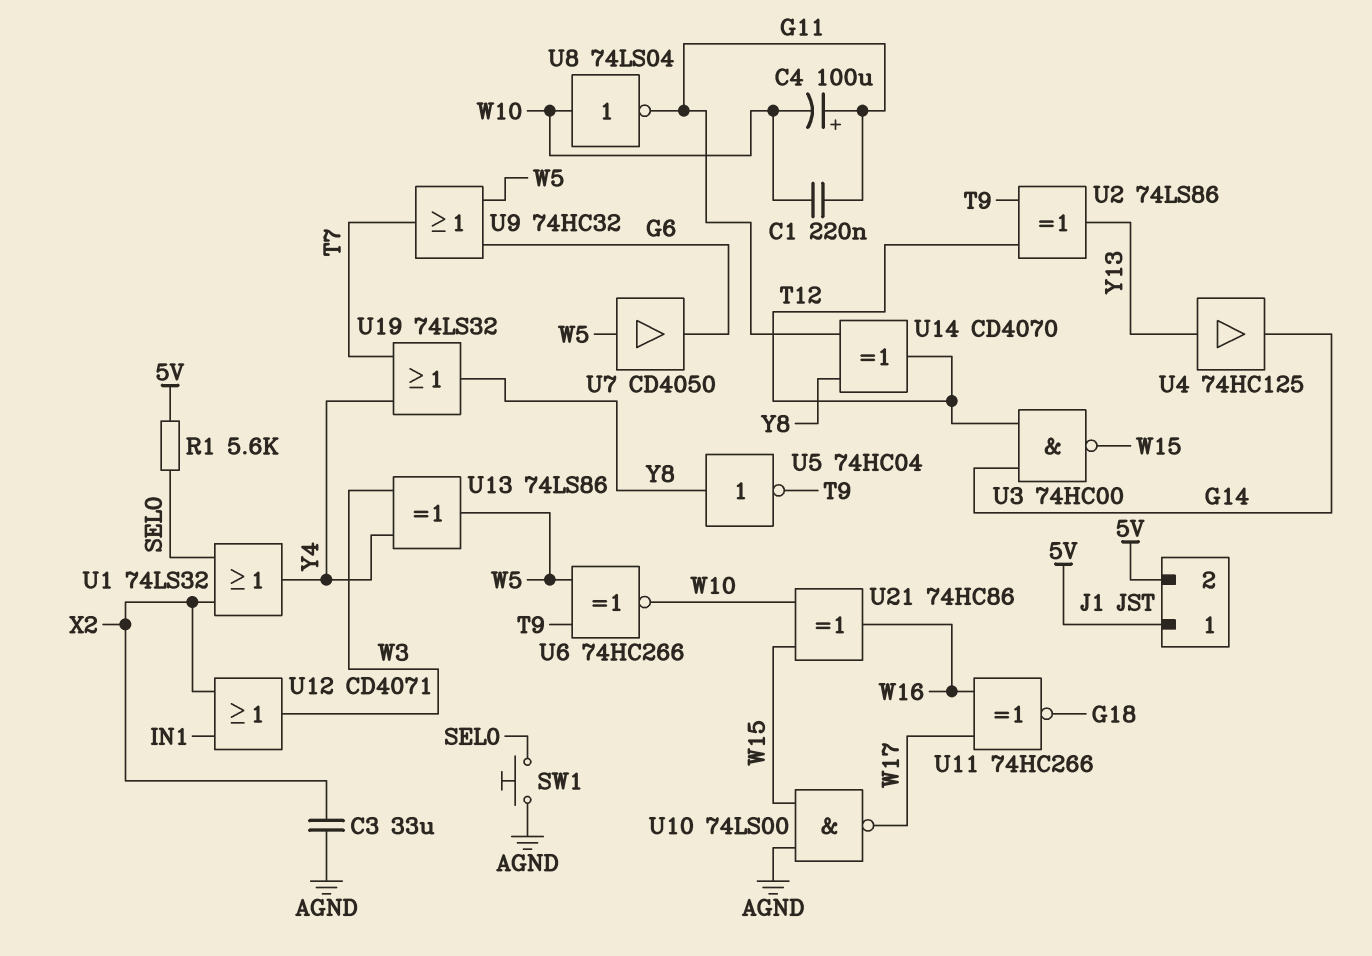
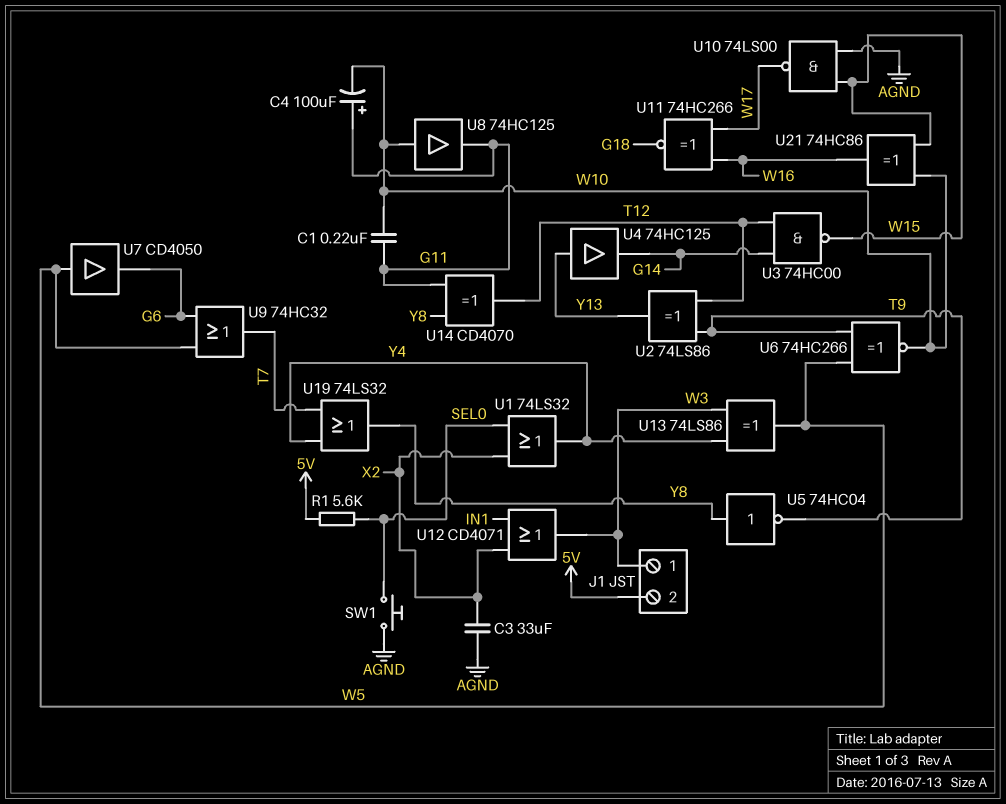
J1 pin 1: 5V -> W3
U8: NOT 74LS04 (in W10, out G11) -> buffer 74HC125 (in W10, out G11)

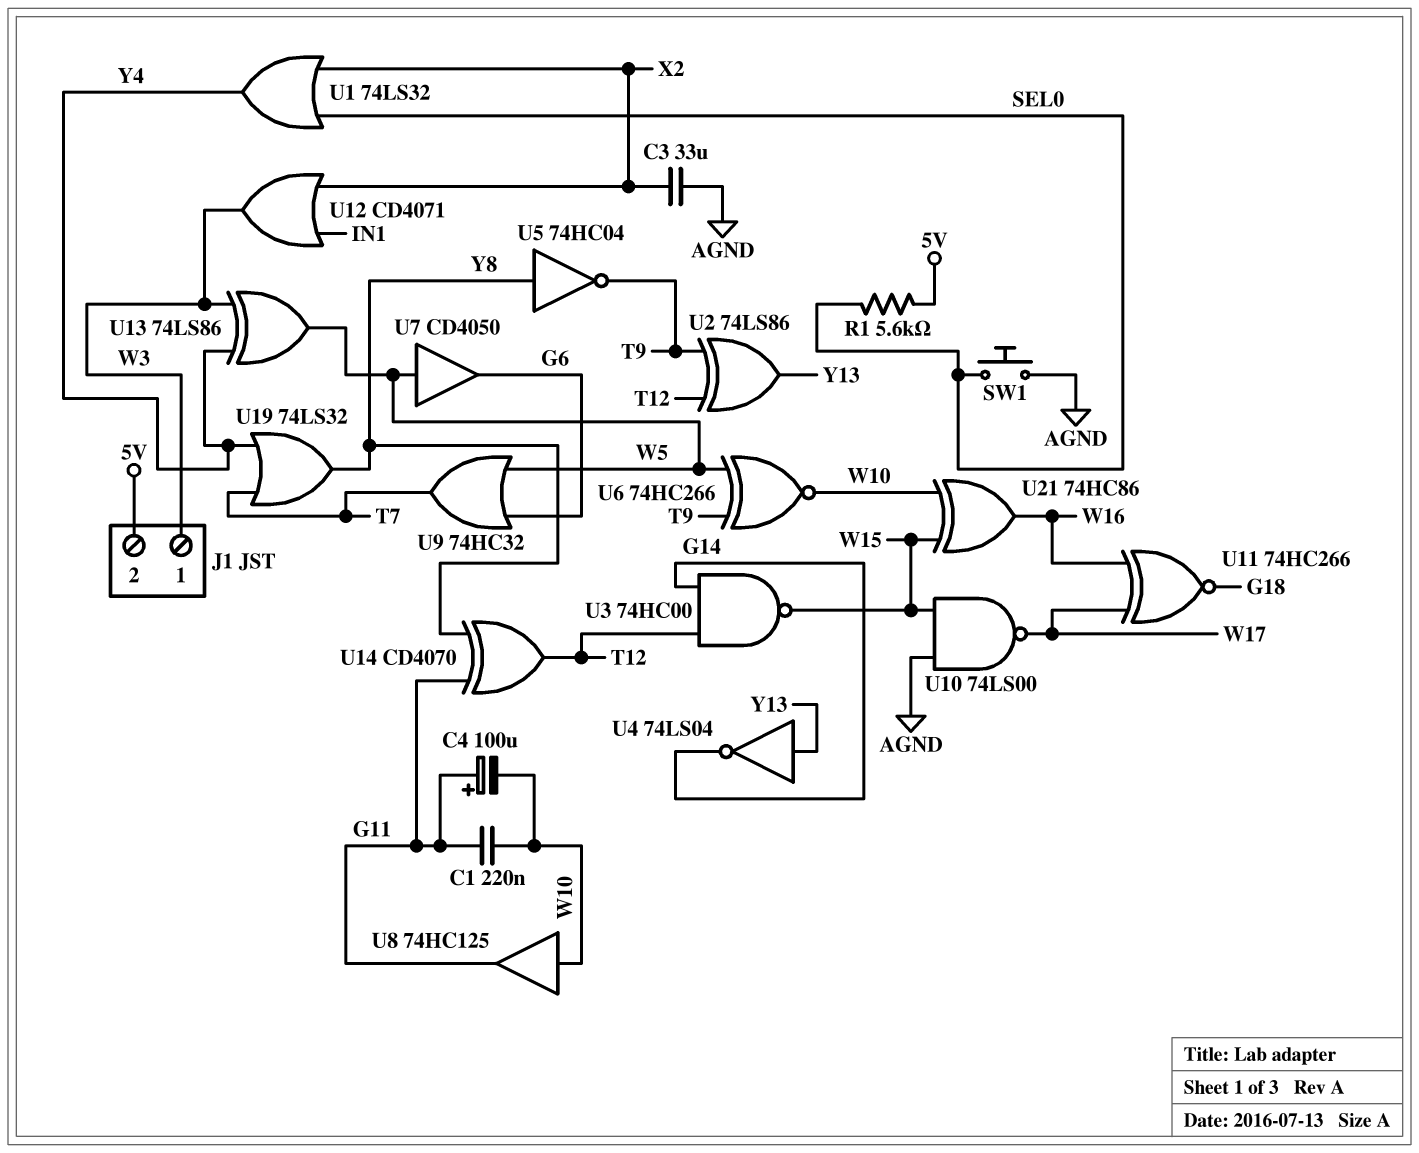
U4: buffer 74HC125 (in Y13, out G14) -> NOT 74LS04 (in Y13, out G14)

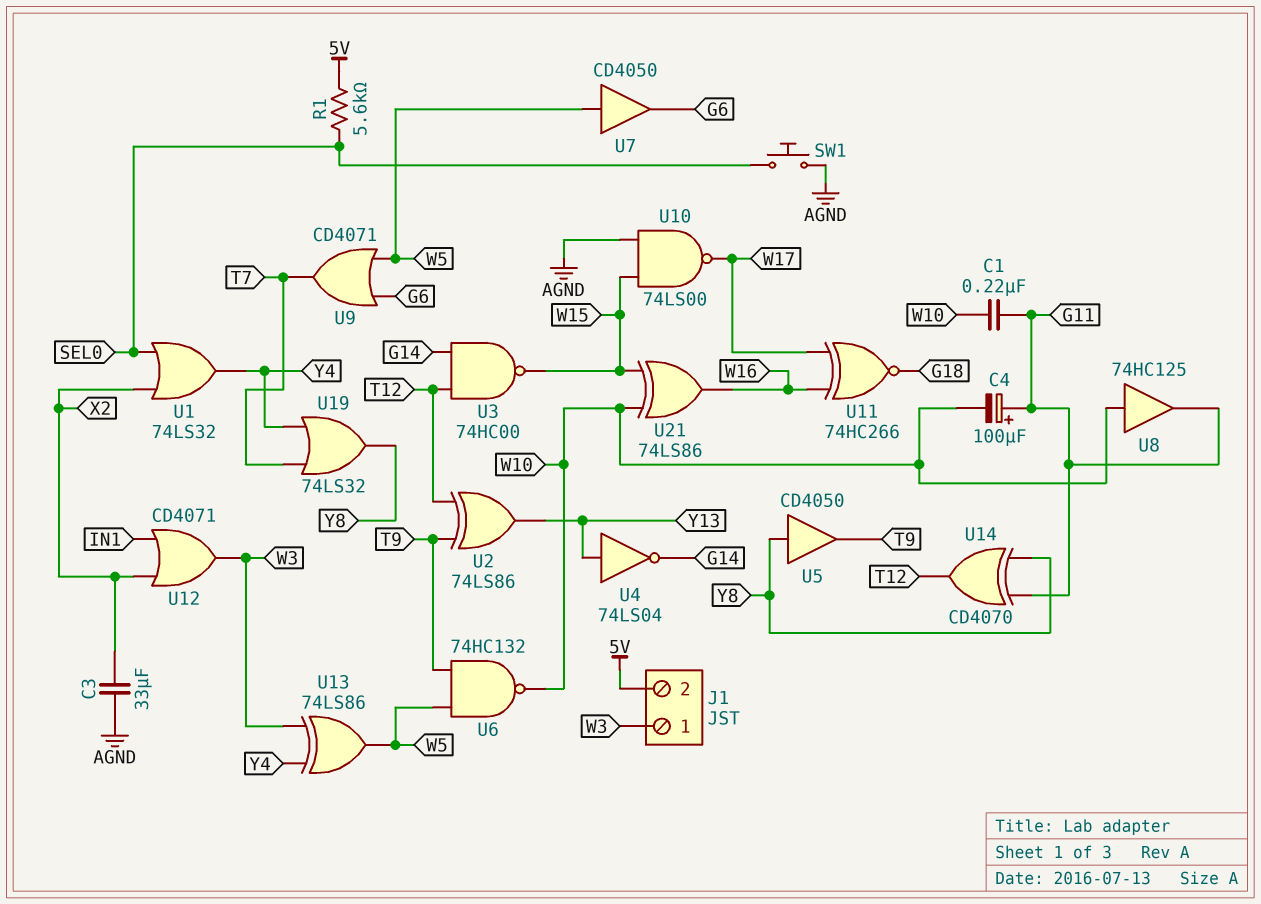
U5: NOT 74HC04 (in Y8, out T9) -> buffer CD4050 (in Y8, out T9)
U6: XNOR 74HC266 (in T9, in W5, out W10) -> NAND 74HC132 (in T9, in W5, out W10)
U9: OR 74HC32 (in G6, in W5, out T7) -> OR CD4071 (in G6, in W5, out T7)
U21: XOR 74HC86 (in W10, in W15, out W16) -> XOR 74LS86 (in W10, in W15, out W16)

